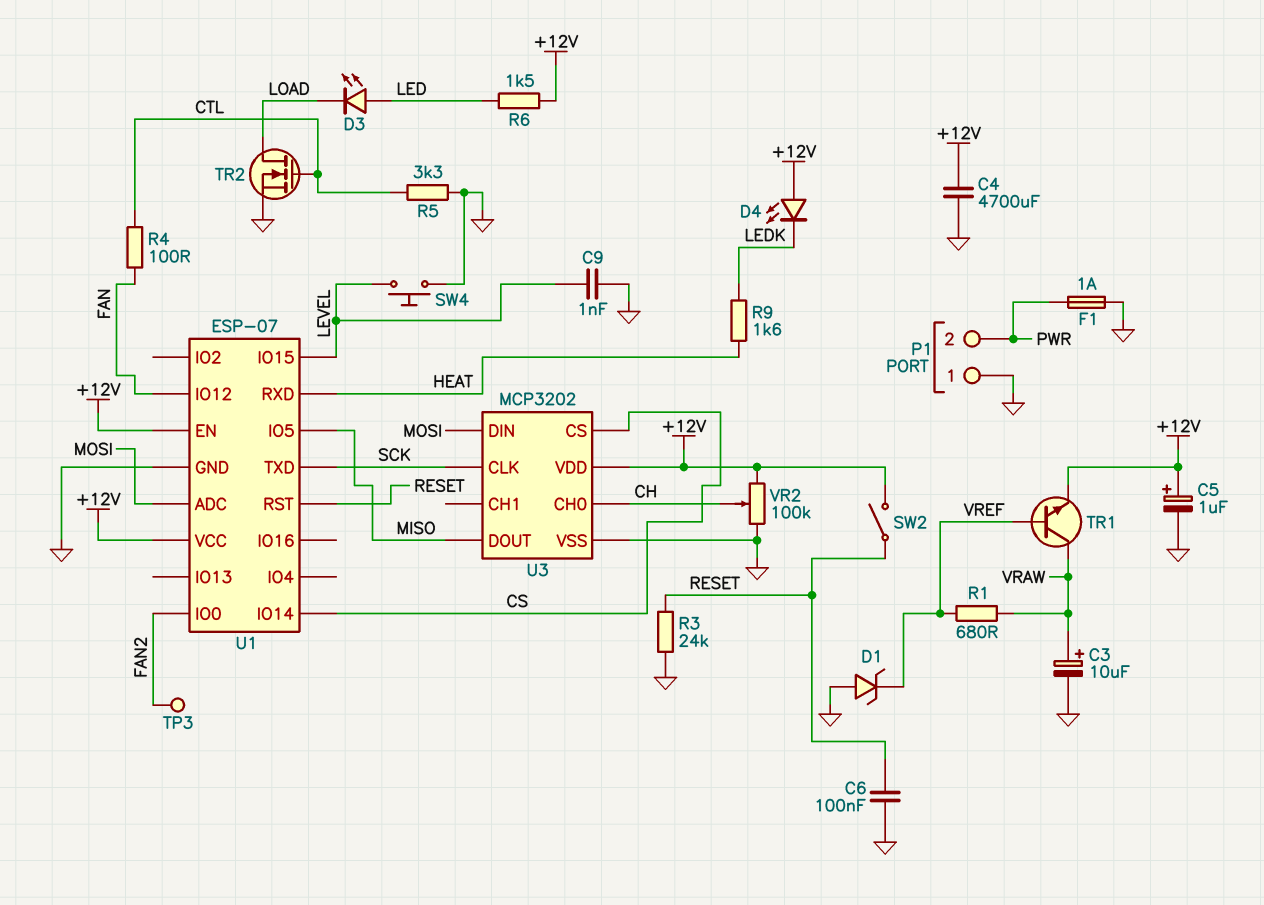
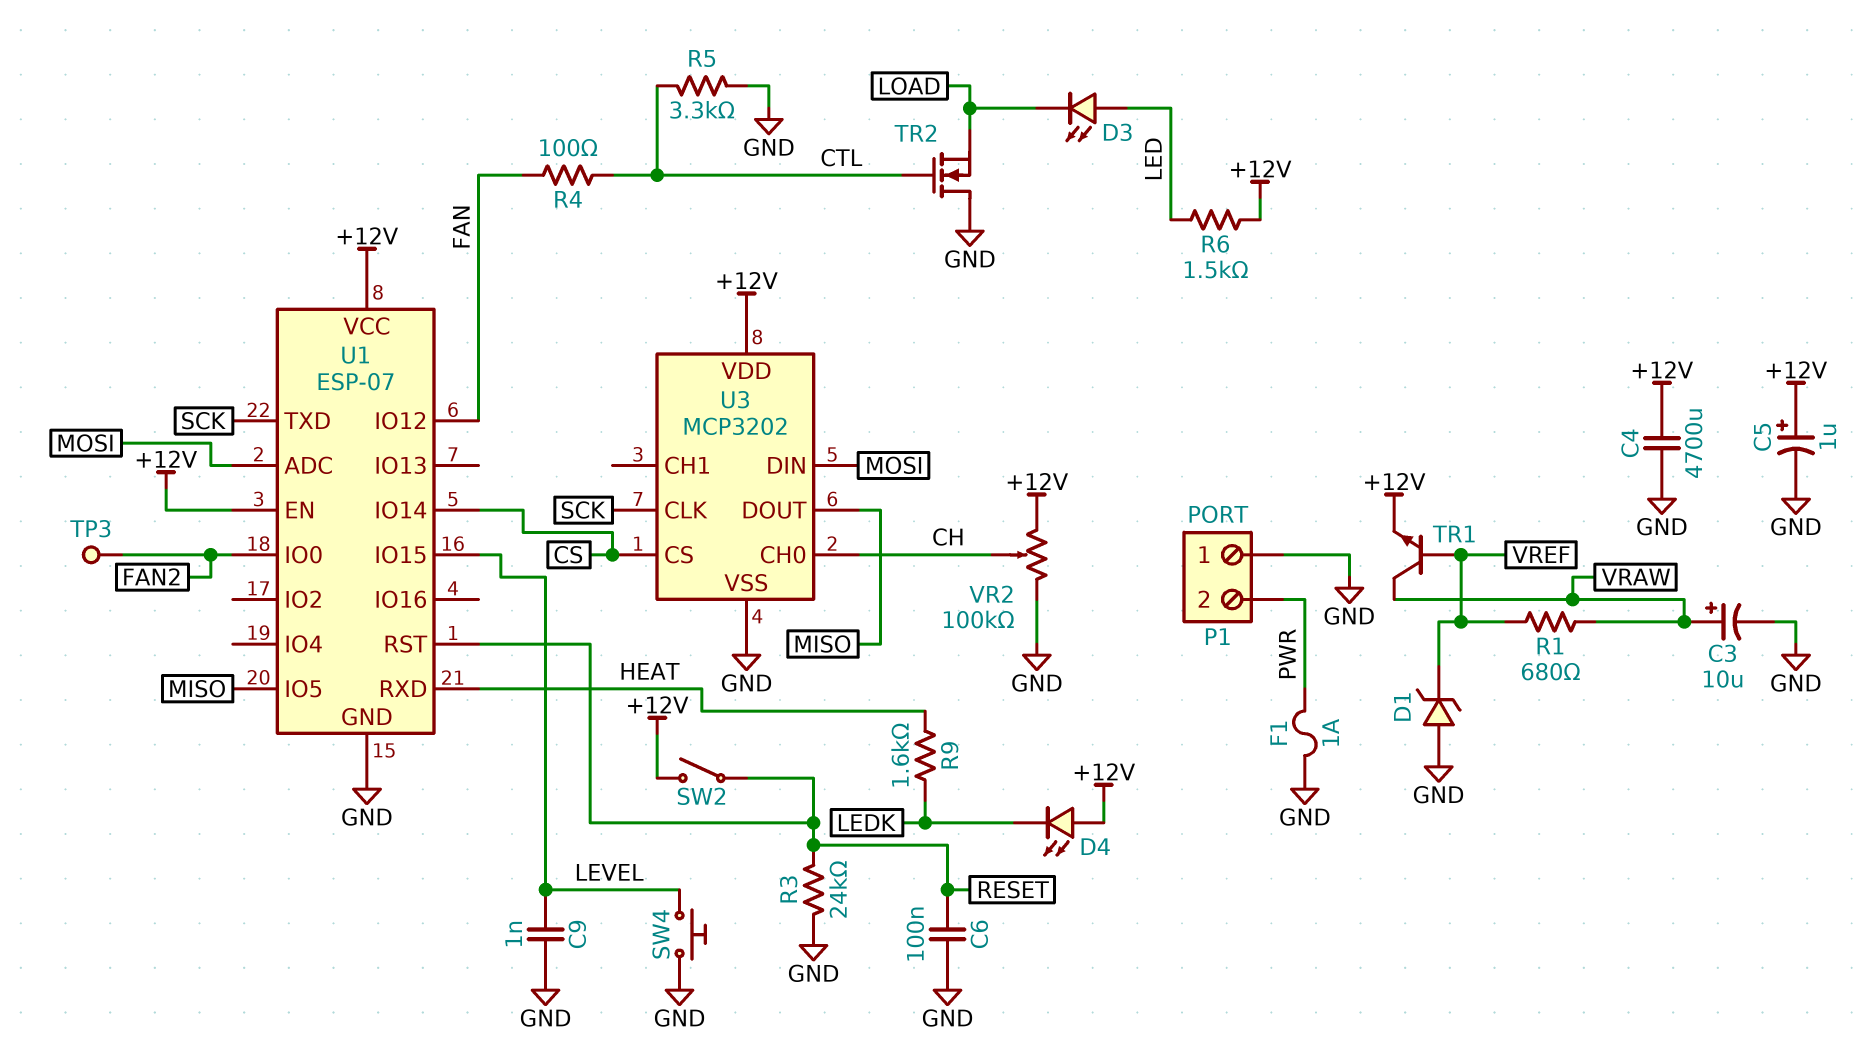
TR2: NMOS (G CTL, D LOAD, S GND) -> NMOS (G CTL, D GND, S LOAD)

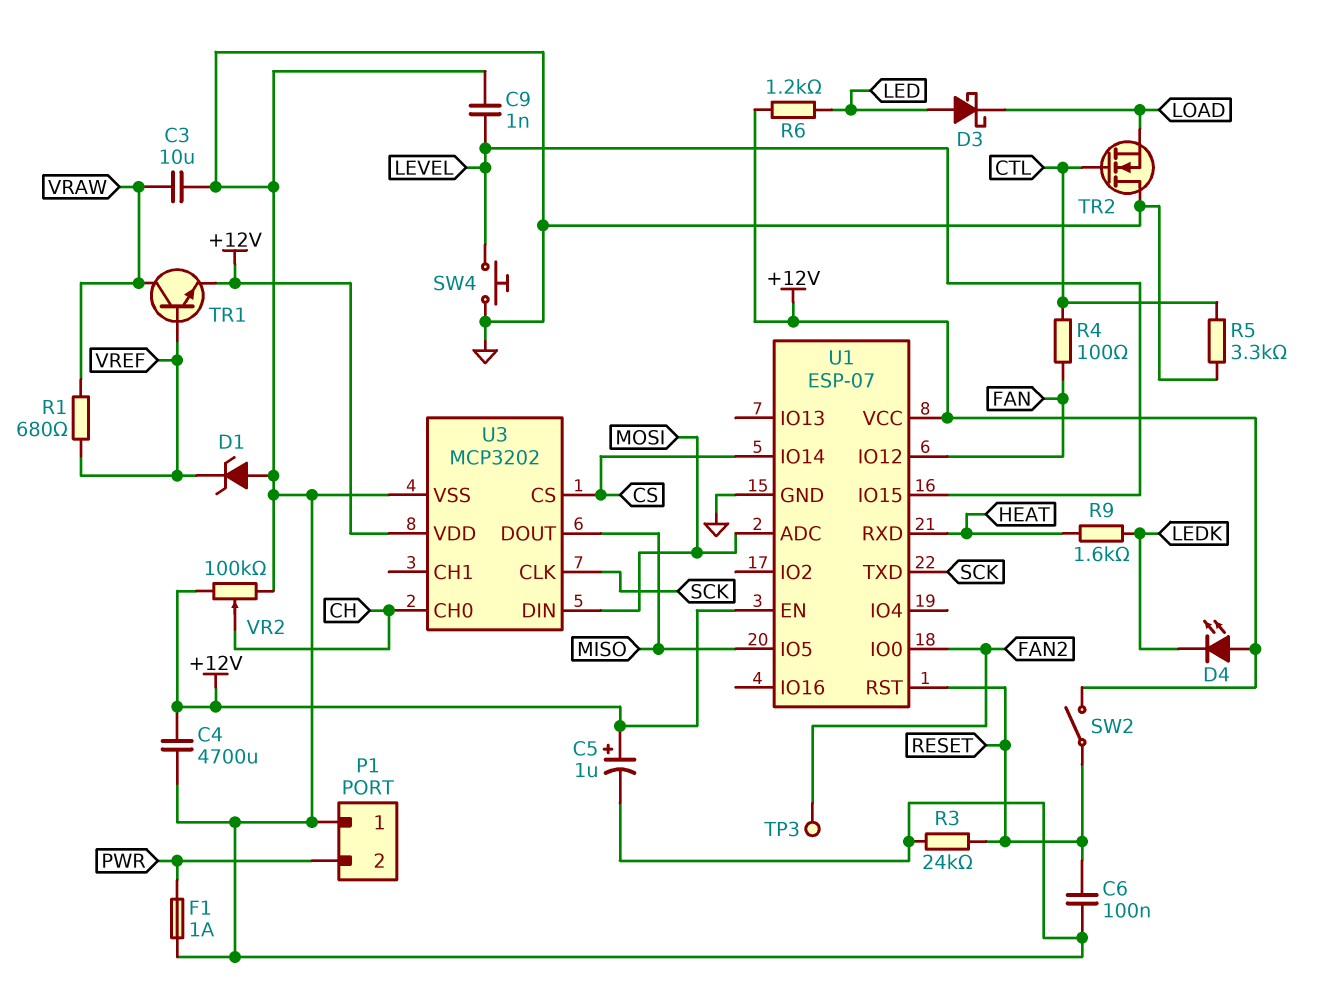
C3: 10uF (plus VRAW, minus GND) -> 10uF (GND, VRAW)
D3: LED (A LED, K LOAD) -> schottky (A LED, K LOAD)
R6: 1.5k (+12V, LED) -> 1.2k (+12V, LED)

